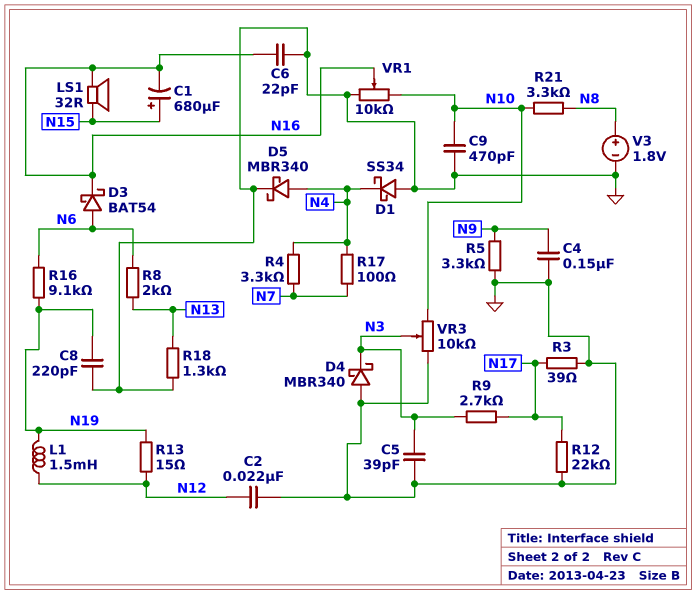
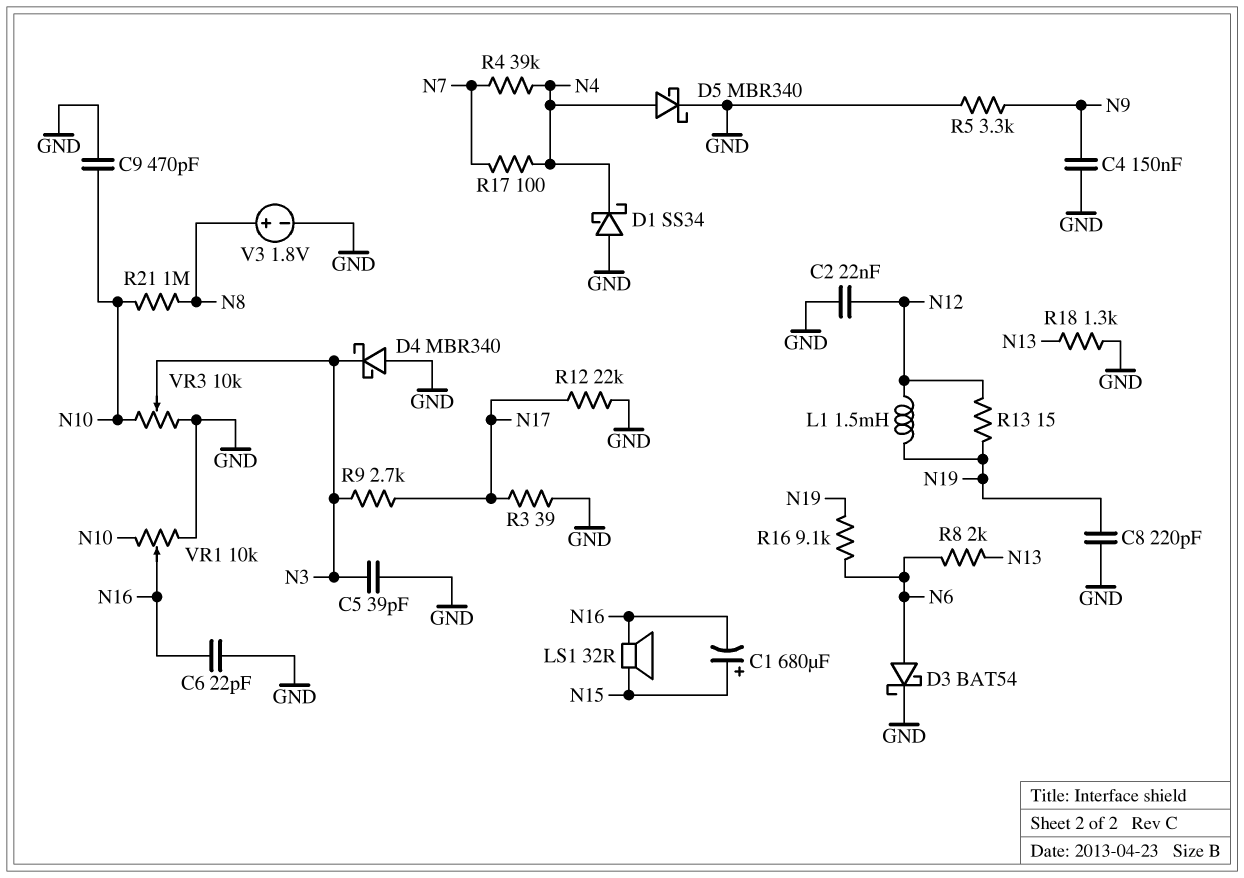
D3: schottky BAT54 (A N6, K N16) -> schottky BAT54 (A N6, K GND)
R4: 3.3k (N4, N7) -> 39k (N4, N7)
R21: 3.3k (N8, N10) -> 1M (N8, N10)

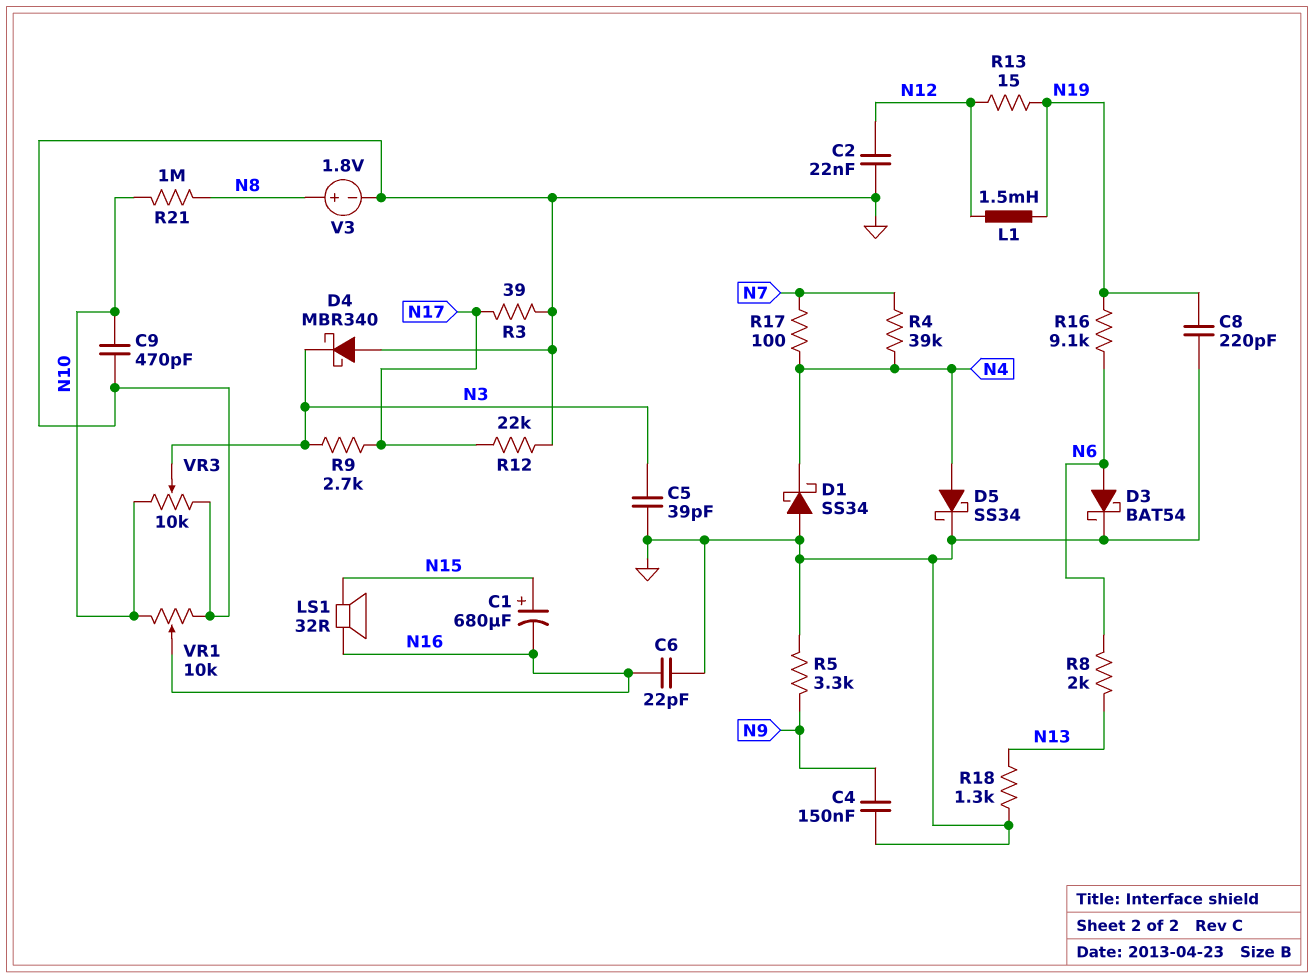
D5: schottky MBR340 (A N4, K GND) -> schottky SS34 (A N4, K GND)

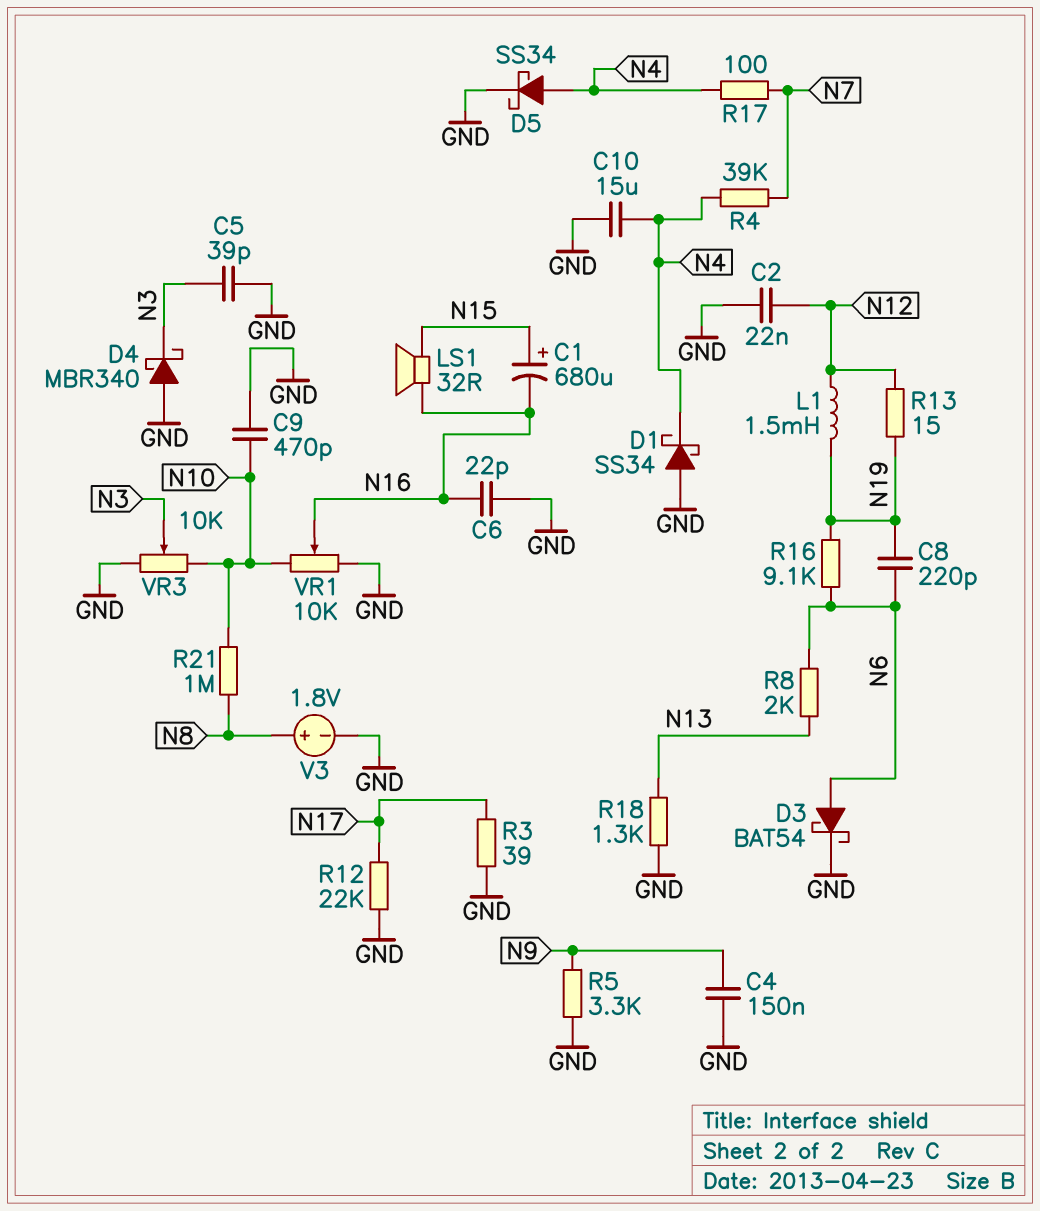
C8: 220pF (GND, N19) -> 220pF (N6, N19)
C10: none -> 15uF (GND, N4)
R9: 2.7k (N3, N17) -> none

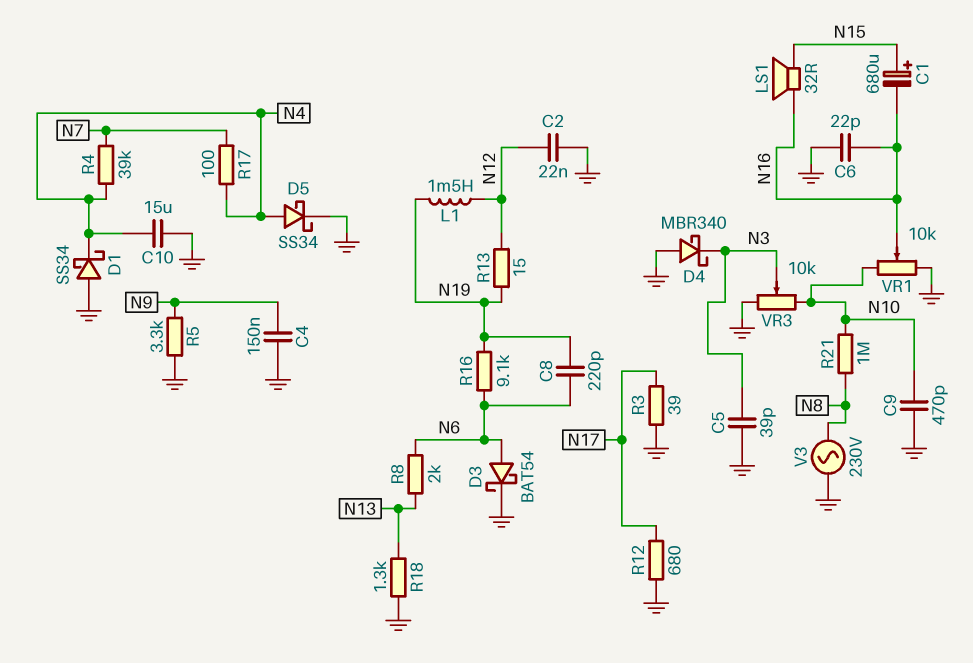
R12: 22k (GND, N17) -> 680 (GND, N17)
V3: 1.8V (plus N8, minus GND) -> AC 230V (GND, N8)

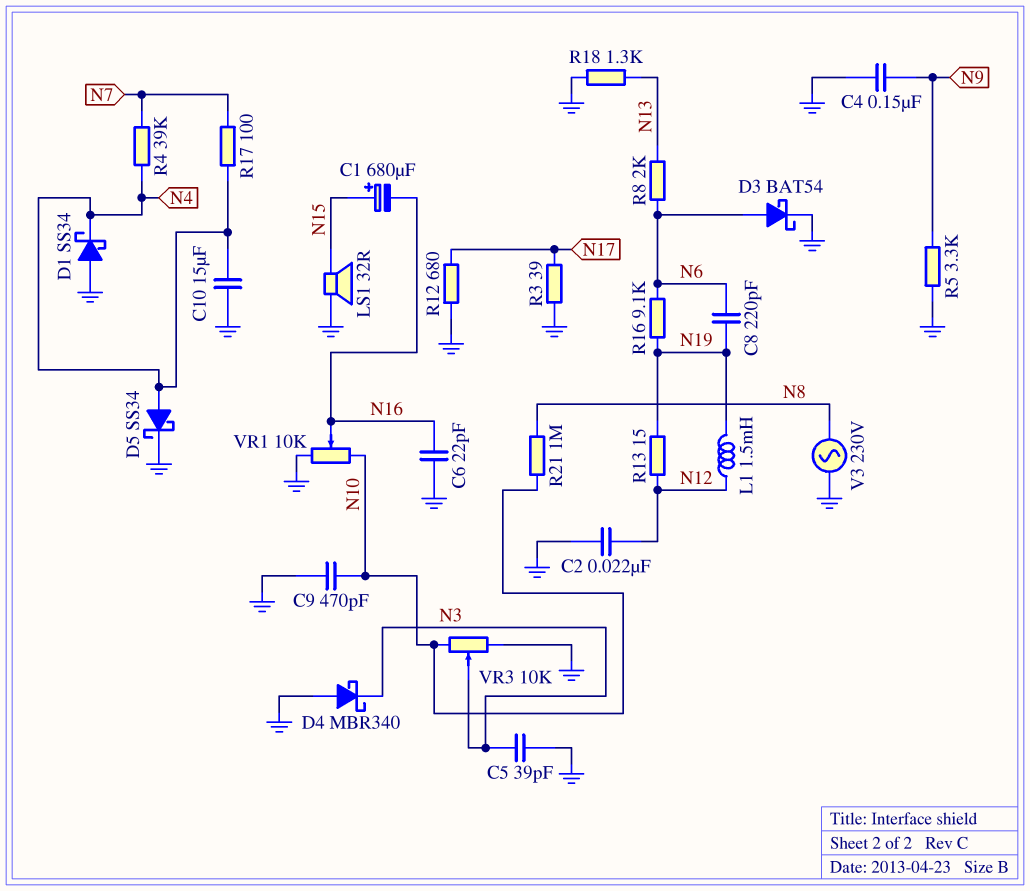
LS1: speaker 32R (N15, N16) -> speaker 32R (GND, N15)

